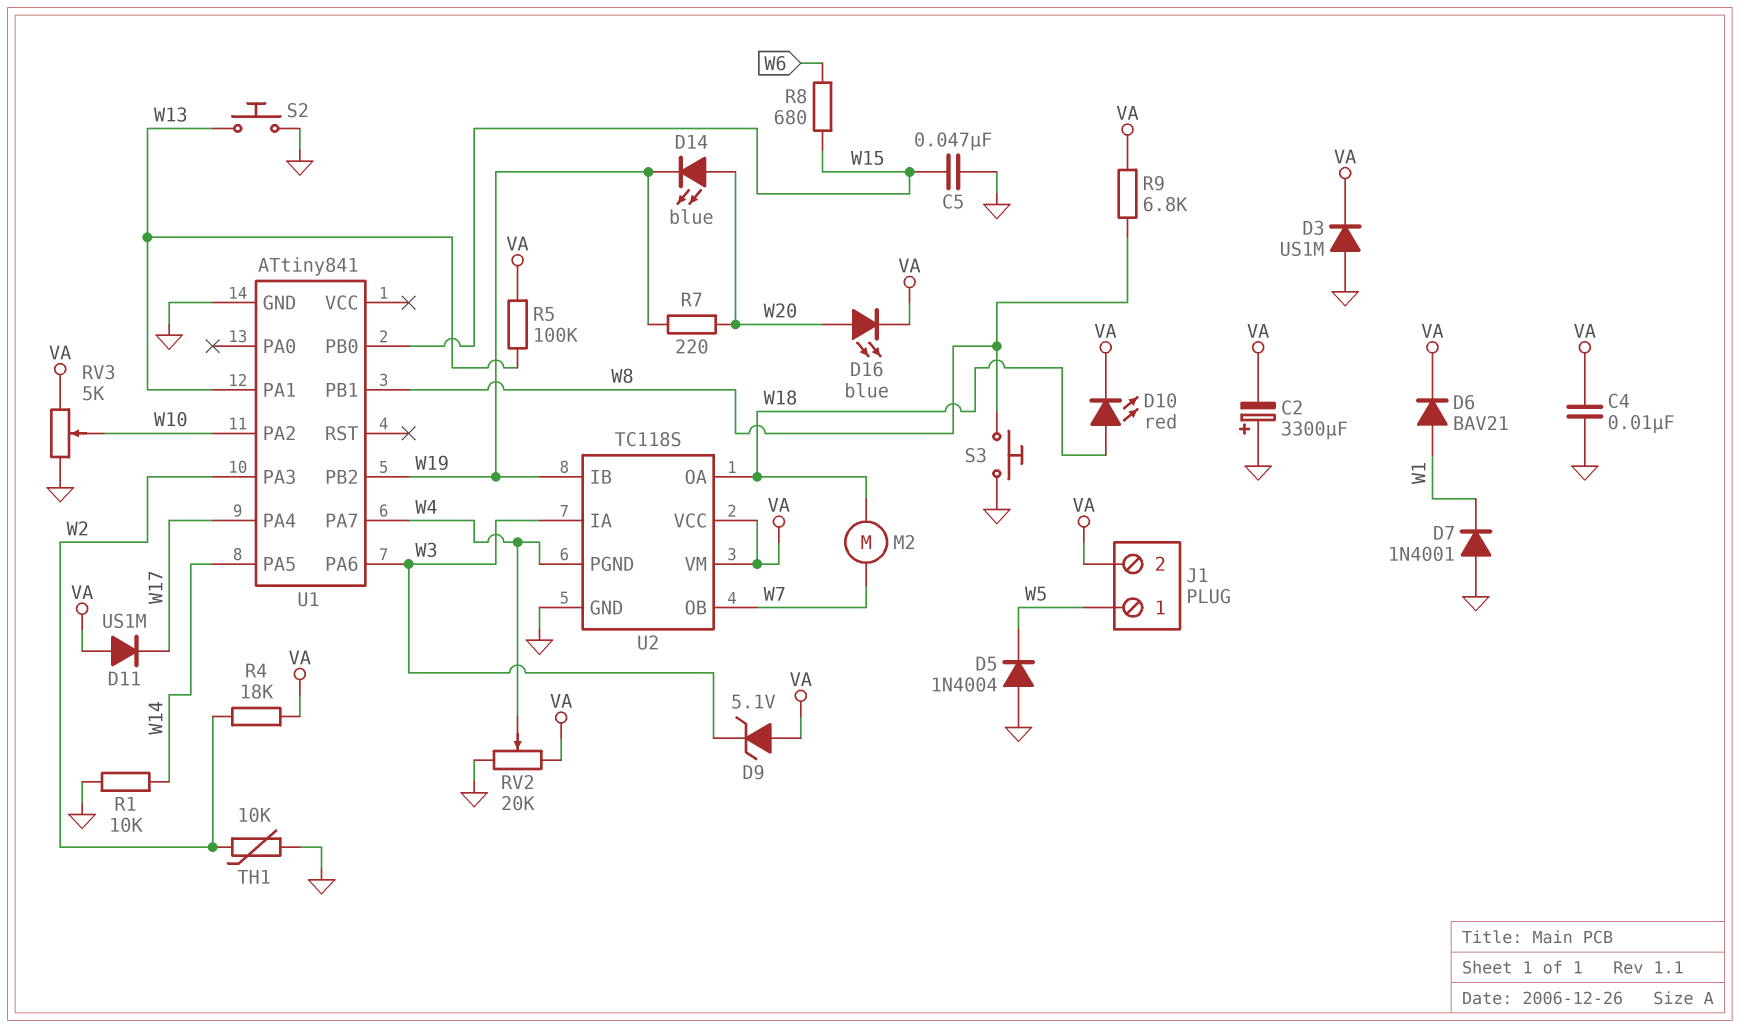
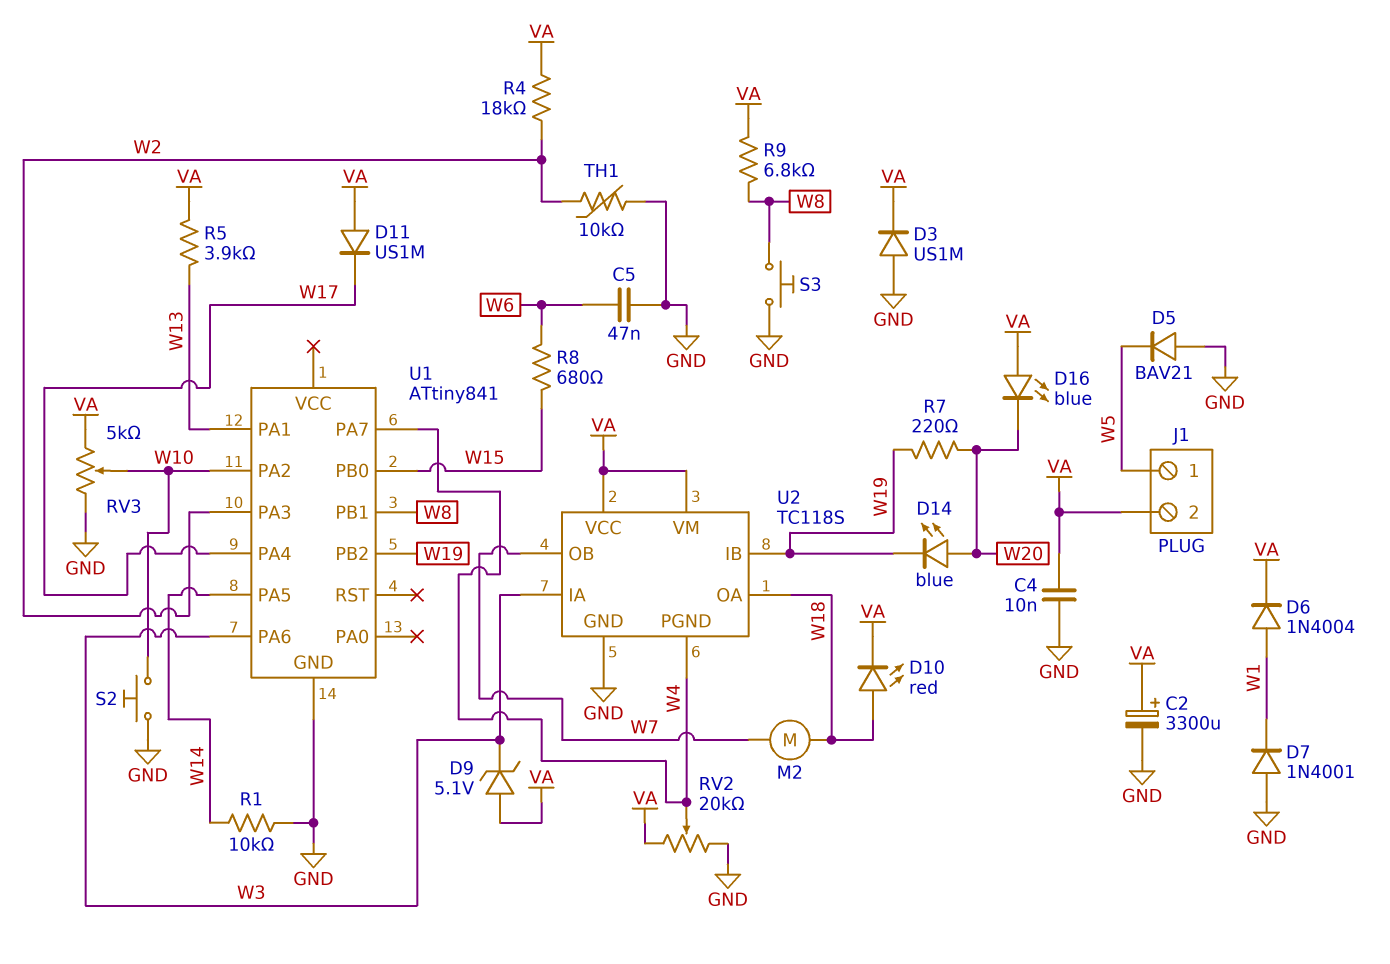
C2: 3300uF (plus GND, minus VA) -> 3300uF (plus VA, minus GND)
C5: 47nF (GND, W15) -> 47nF (GND, W6)
D5: diode 1N4004 (A GND, K W5) -> diode BAV21 (A GND, K W5)
D6: diode BAV21 (A W1, K VA) -> diode 1N4004 (A W1, K VA)
D16: LED blue (A W20, K VA) -> LED blue (A VA, K W20)
R5: 100k (VA, W13) -> 3.9k (VA, W13)
S2: button (GND, W13) -> button (GND, W10)

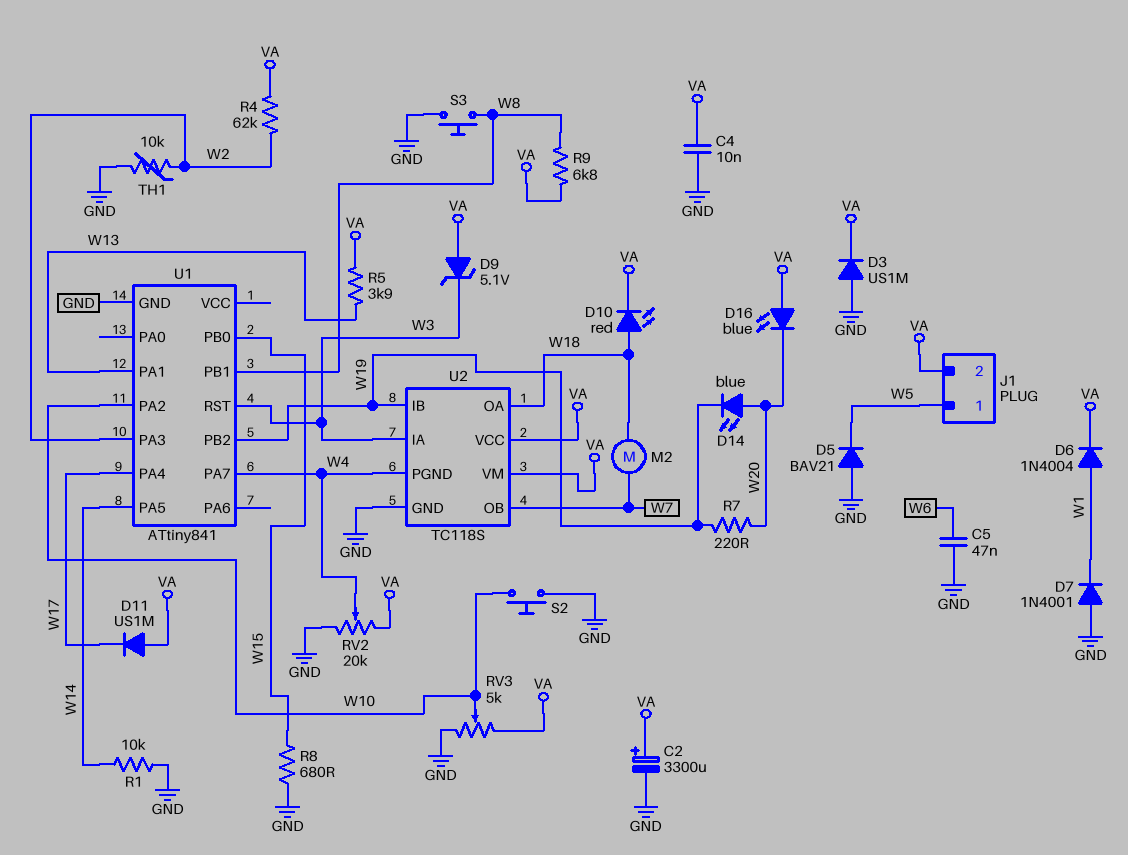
R4: 18k (VA, W2) -> 62k (VA, W2)
R8: 680 (W6, W15) -> 680 (GND, W15)
U1 pin PA6: W3 -> none
U1 pin RST: none -> W3

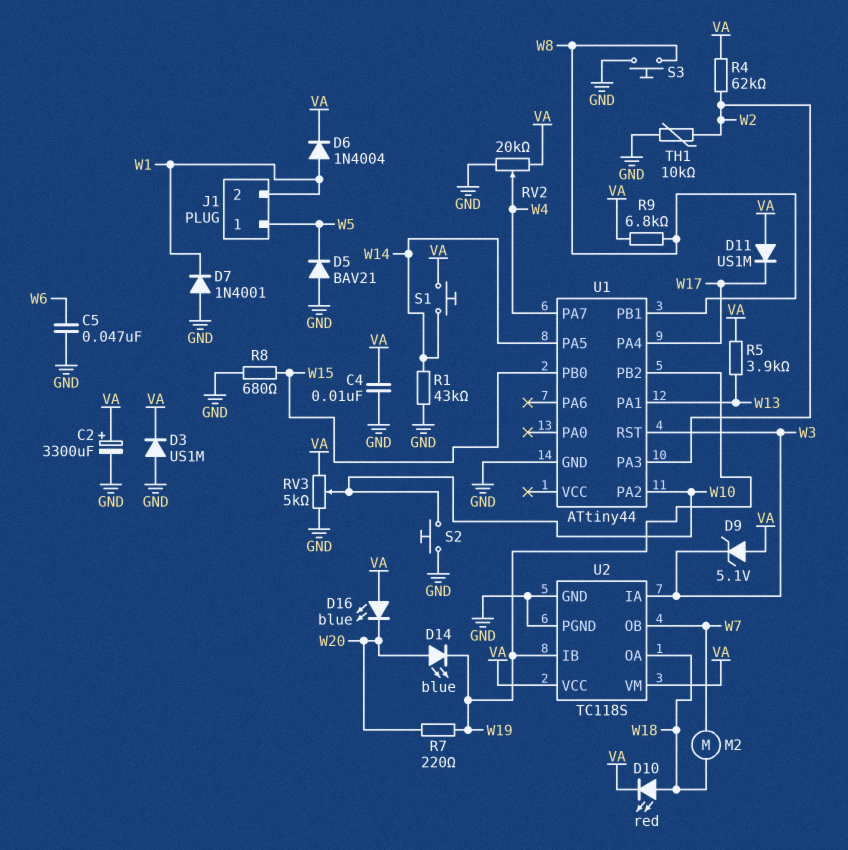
J1 pin 2: VA -> W1
R1: 10k (GND, W14) -> 43k (GND, W14)
S1: none -> button (VA, W14)
U1: ATtiny841 -> ATtiny44
U2 pin PGND: W4 -> GND

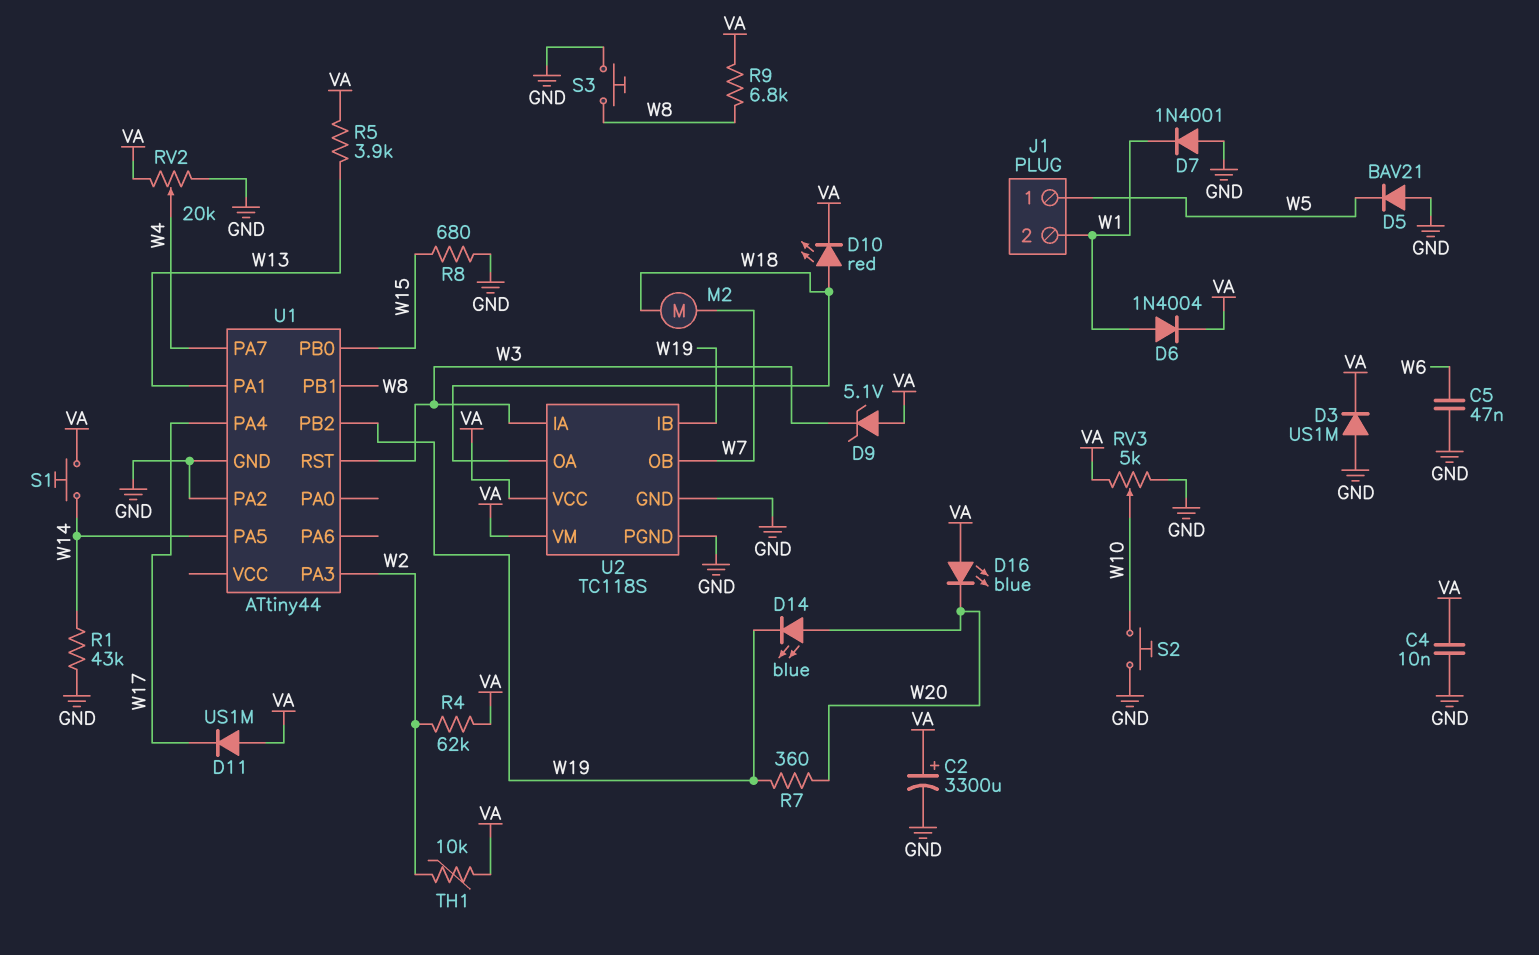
R7: 220 (W19, W20) -> 360 (W19, W20)
TH1: 10k (GND, W2) -> 10k (VA, W2)
U1 pin PA2: W10 -> GND

